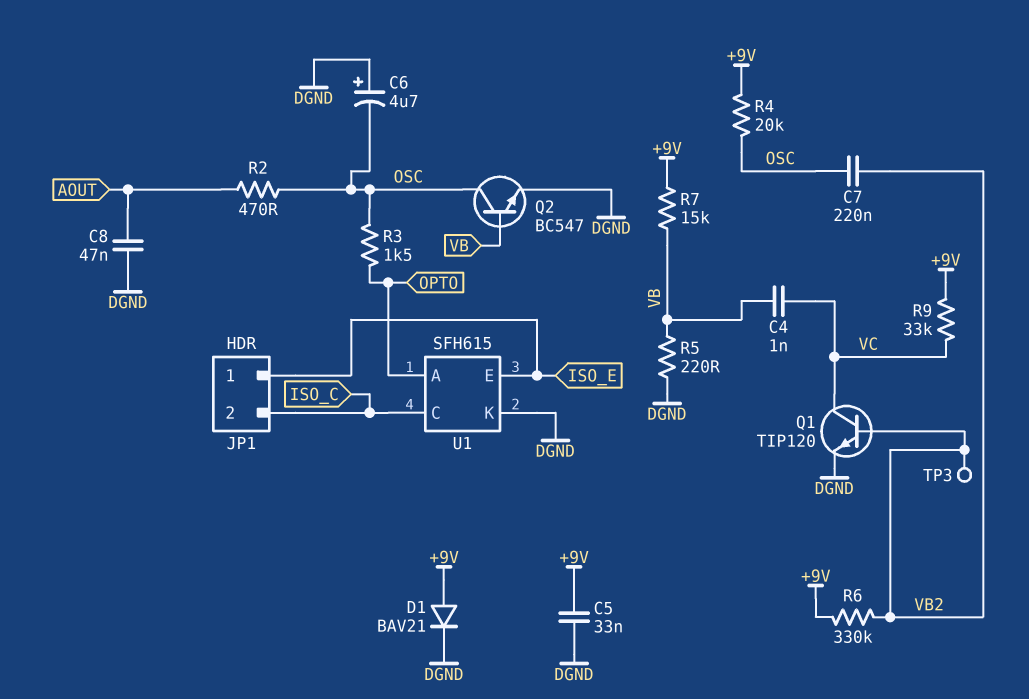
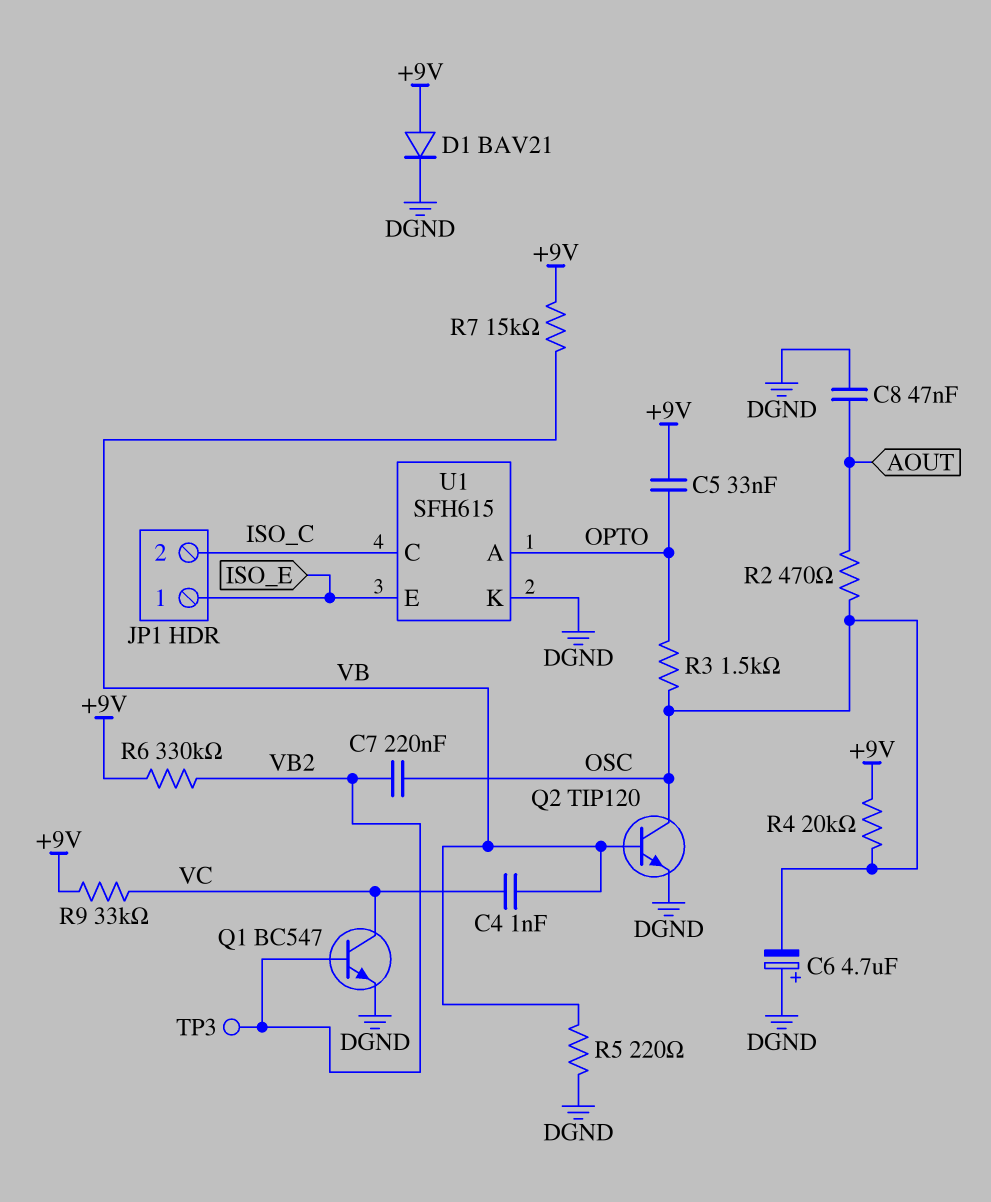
C5: 33nF (+9V, DGND) -> 33nF (+9V, OPTO)
Q1: NPN TIP120 (B VB2, C VC, E DGND) -> NPN BC547 (B VB2, C VC, E DGND)
Q2: NPN BC547 (B VB, C OSC, E DGND) -> NPN TIP120 (B VB, C OSC, E DGND)

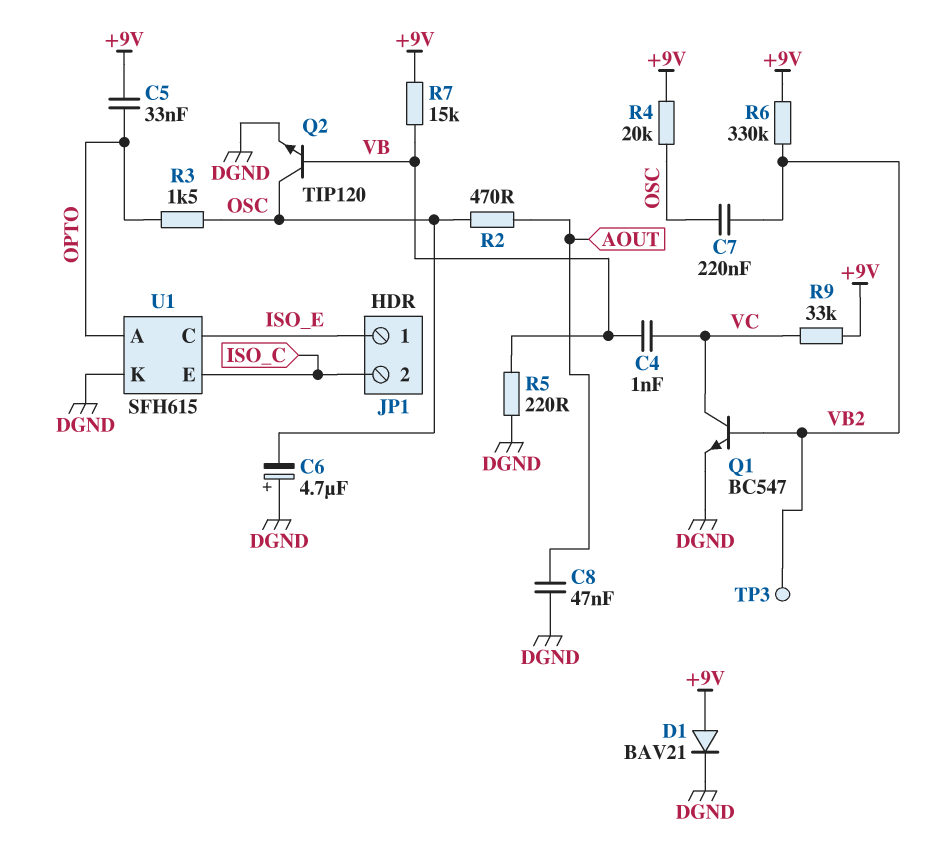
U1 pin C: ISO_C -> ISO_E
U1 pin E: ISO_E -> ISO_C

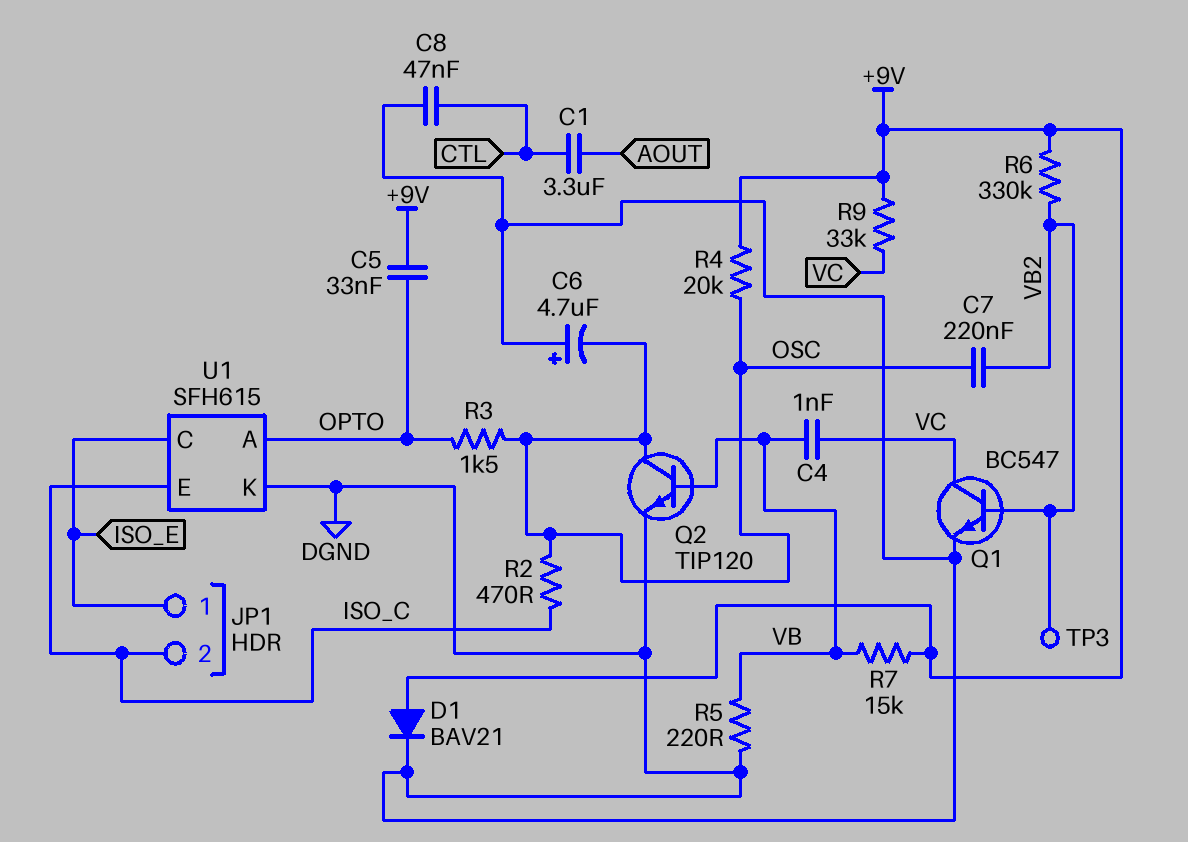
C1: none -> 3.3uF (AOUT, CTL)
C8: 47nF (AOUT, DGND) -> 47nF (CTL, DGND)
R2: 470 (AOUT, OSC) -> 470 (ISO_C, OSC)

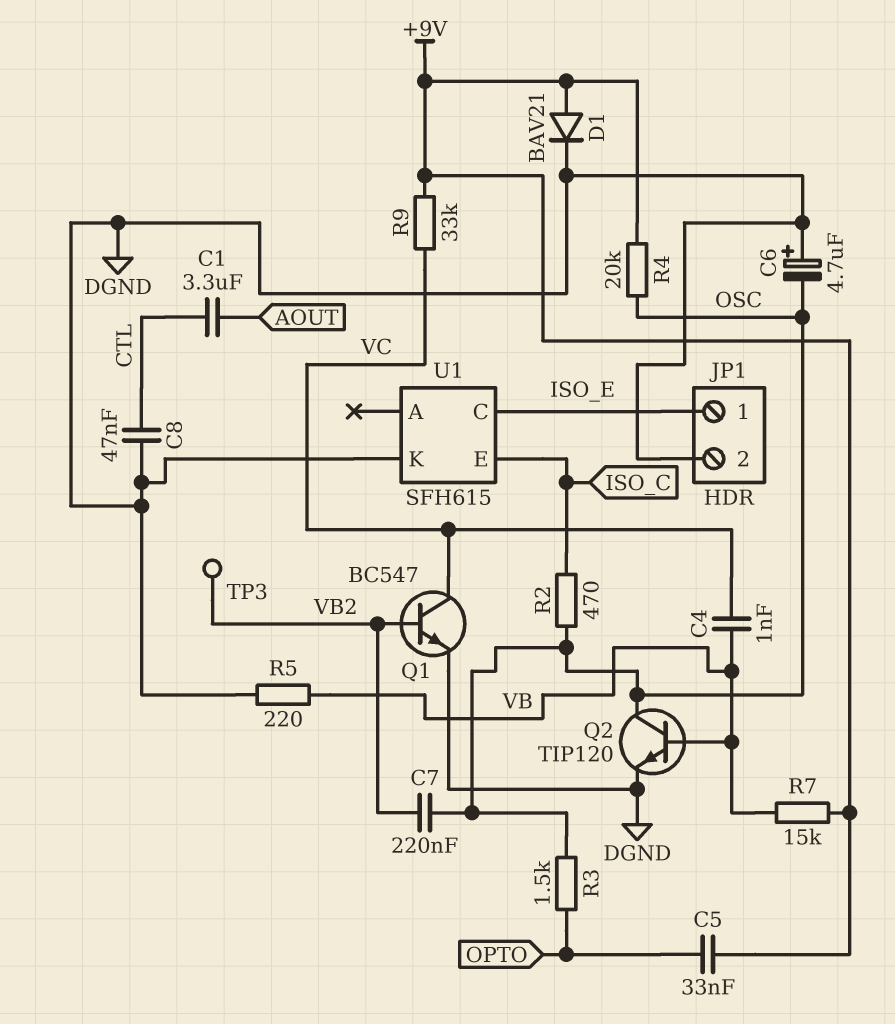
JP1 pin 2: ISO_C -> DGND
R6: 330k (+9V, VB2) -> none
U1 pin A: OPTO -> none

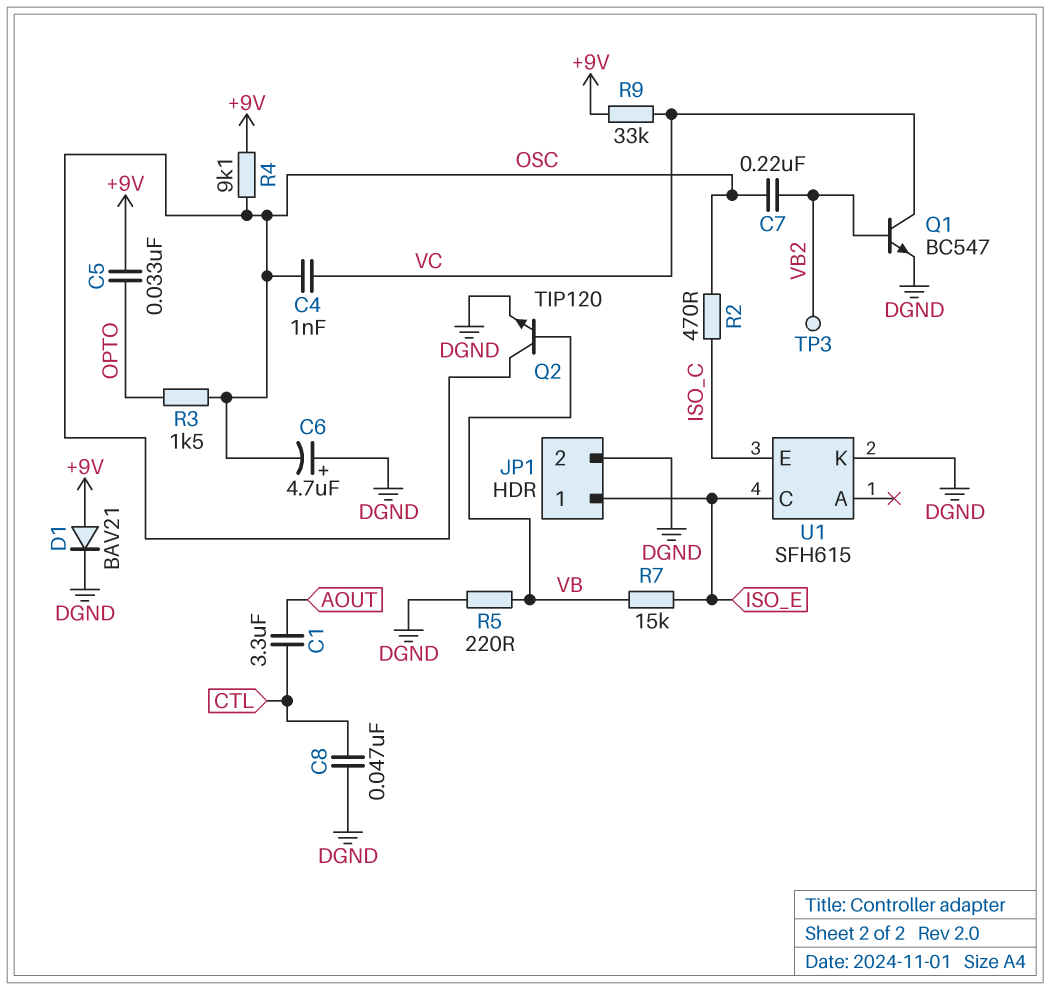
C4: 1nF (VB, VC) -> 1nF (OSC, VC)
R4: 20k (+9V, OSC) -> 9.1k (+9V, OSC)
R7: 15k (+9V, VB) -> 15k (ISO_E, VB)

